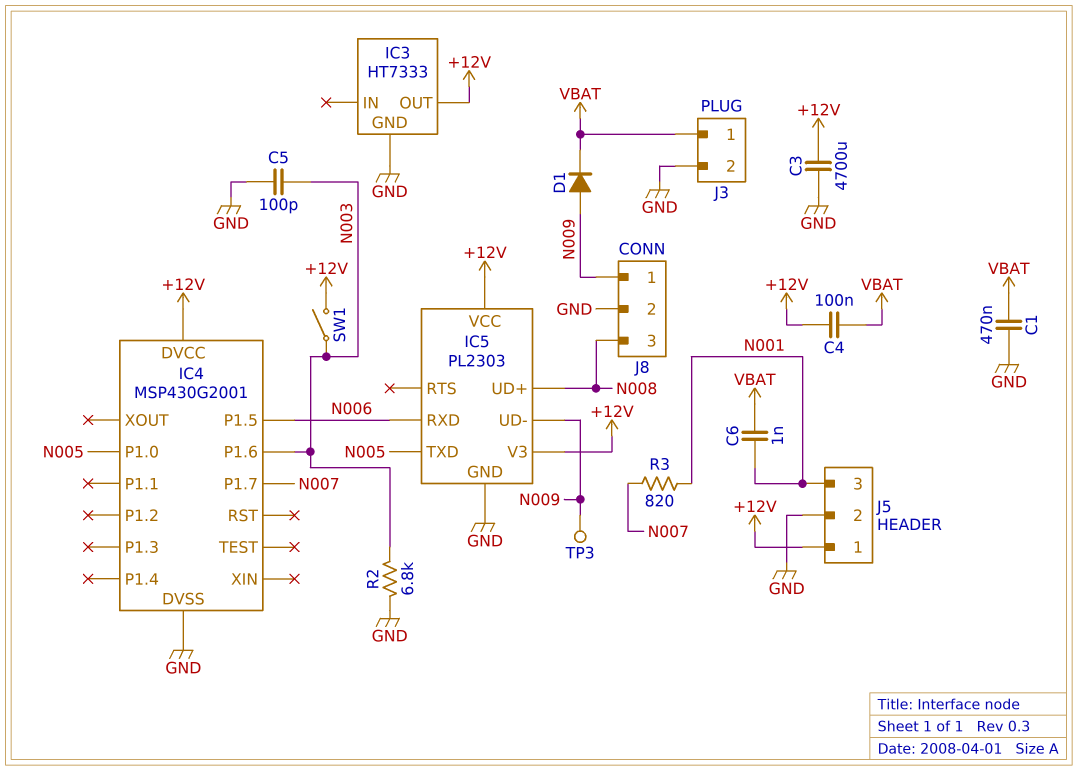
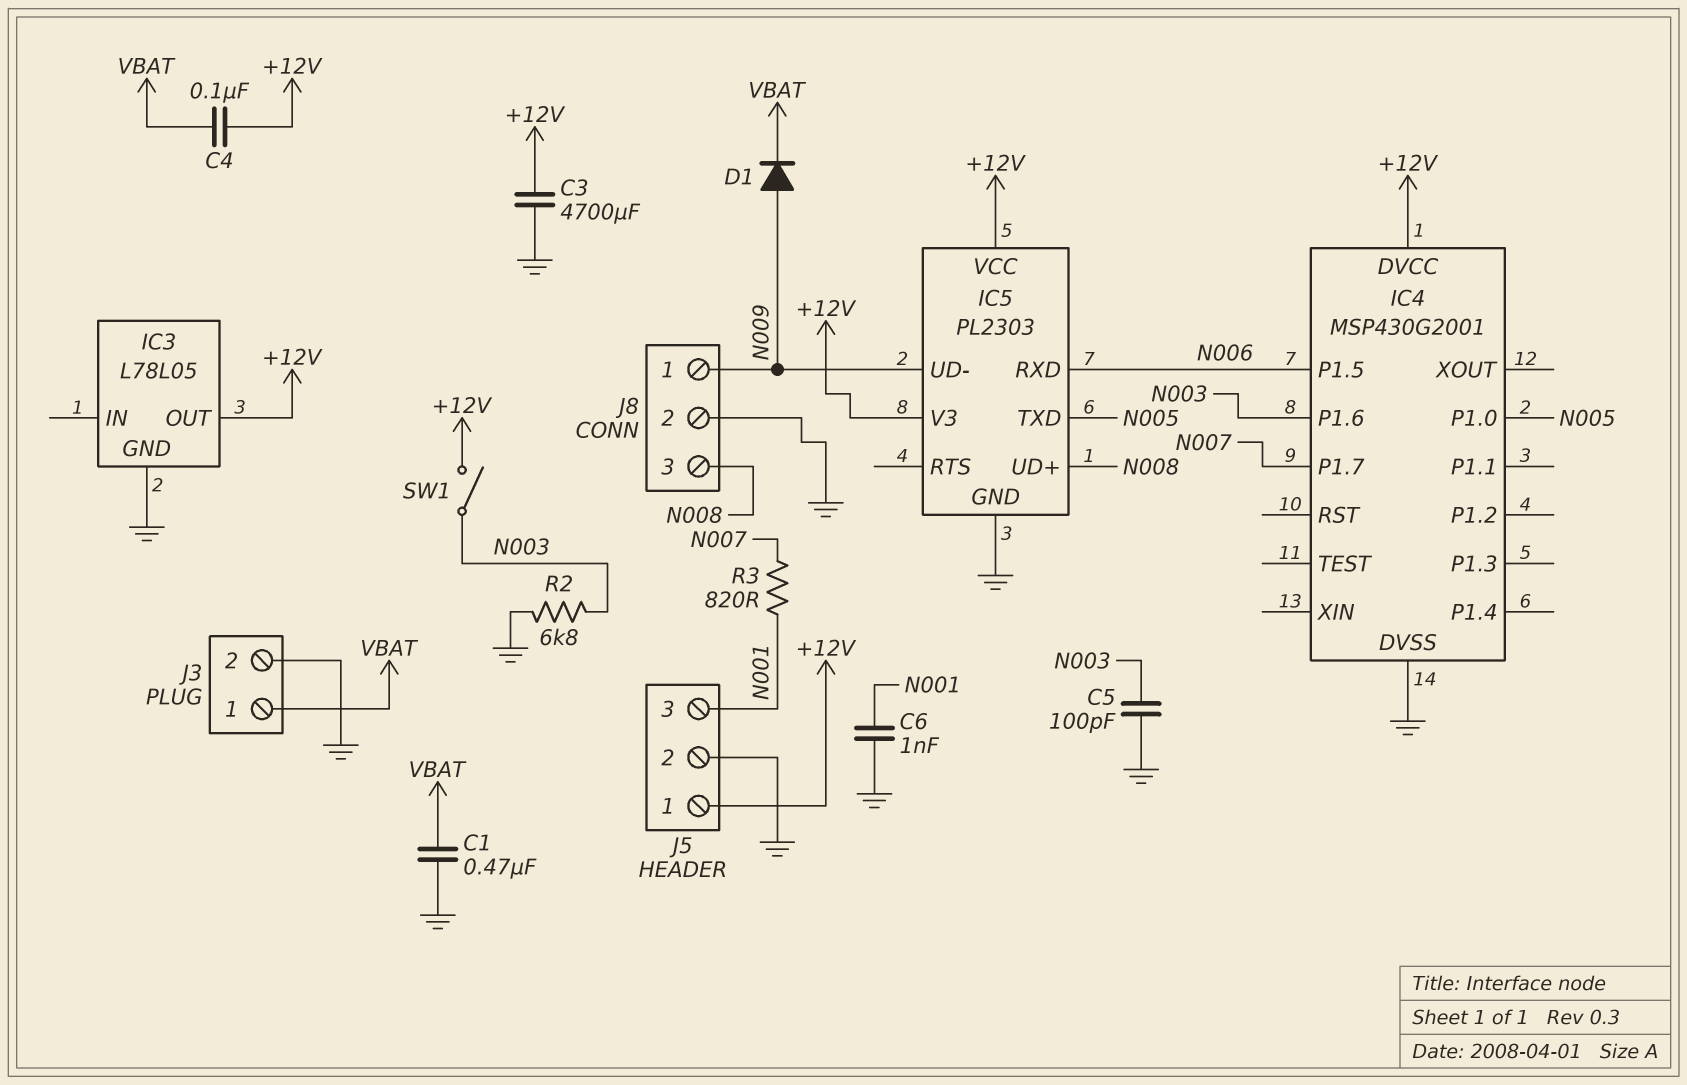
C6: 1nF (N001, VBAT) -> 1nF (GND, N001)
IC3: HT7333 -> L78L05
TP3: test point (N009) -> none

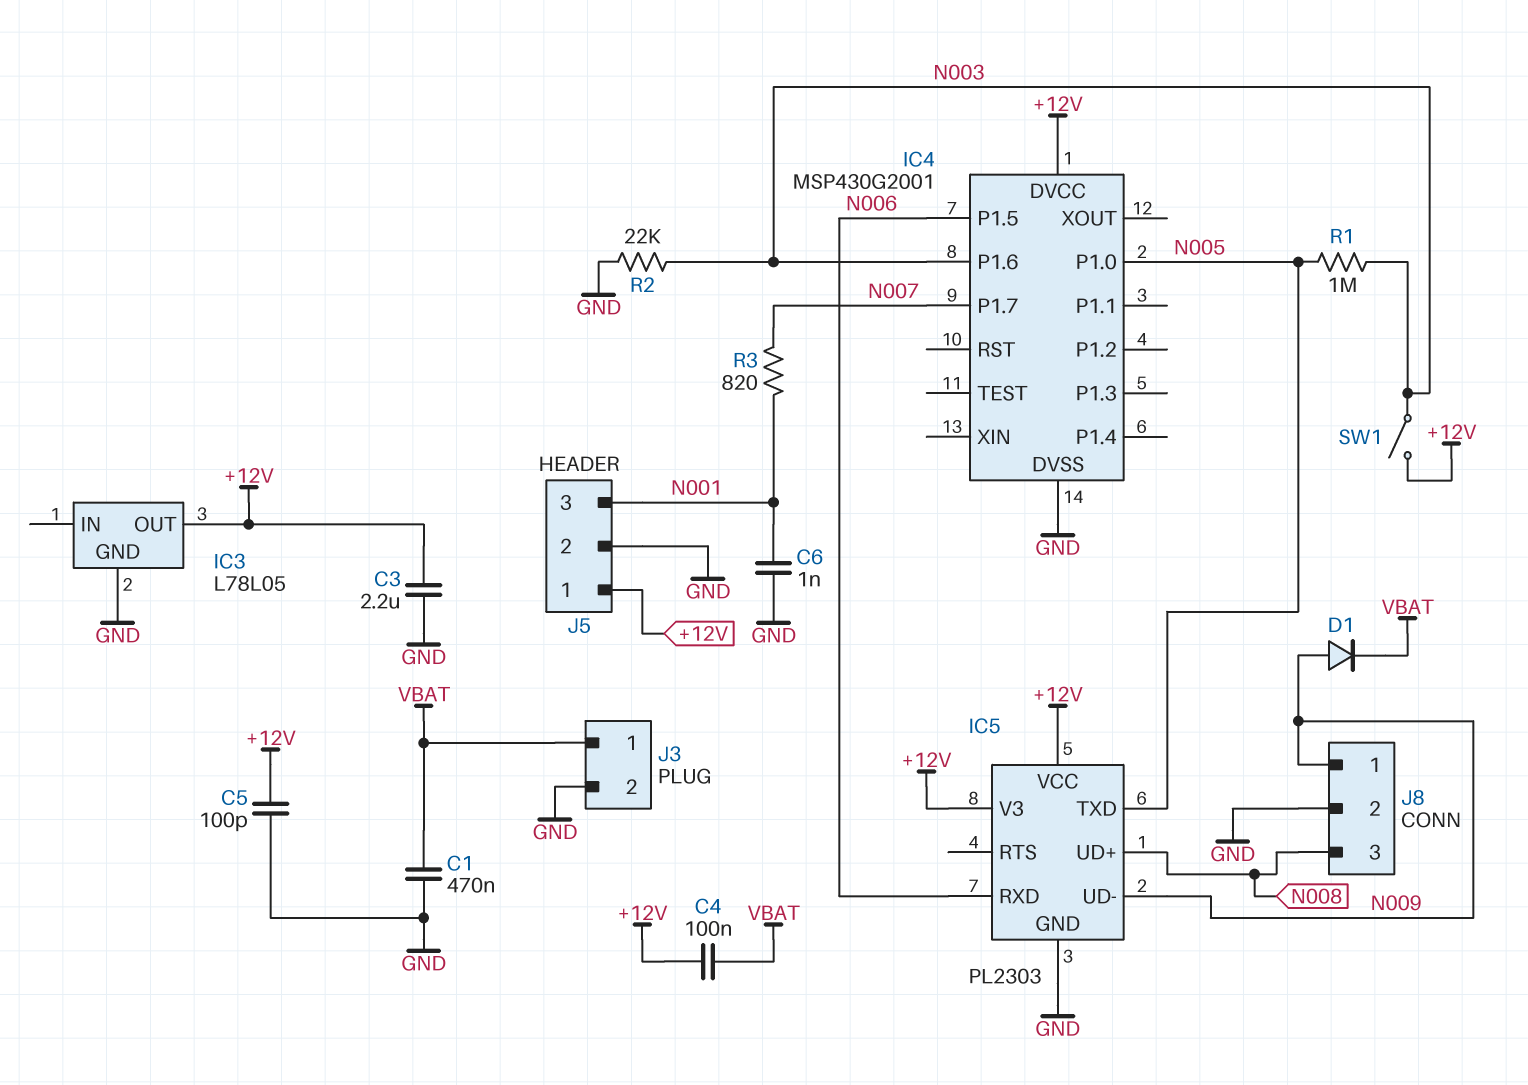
C3: 4700uF (+12V, GND) -> 2.2uF (+12V, GND)
C5: 100pF (GND, N003) -> 100pF (+12V, GND)
R1: none -> 1M (N003, N005)
R2: 6.8k (GND, N003) -> 22k (GND, N003)

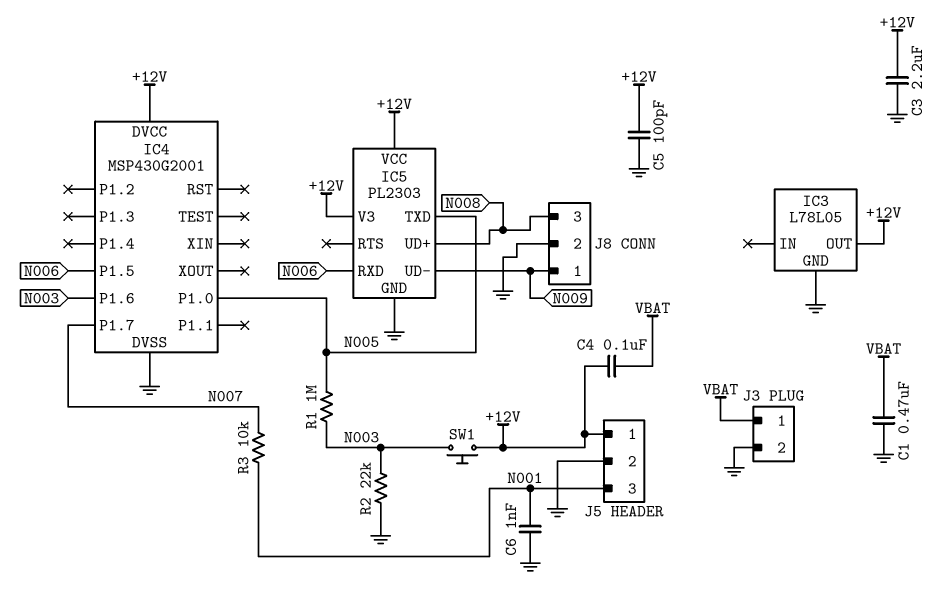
D1: diode (A N009, K VBAT) -> none
R3: 820 (N001, N007) -> 10k (N001, N007)
SW1: switch (+12V, N003) -> button (+12V, N003)

